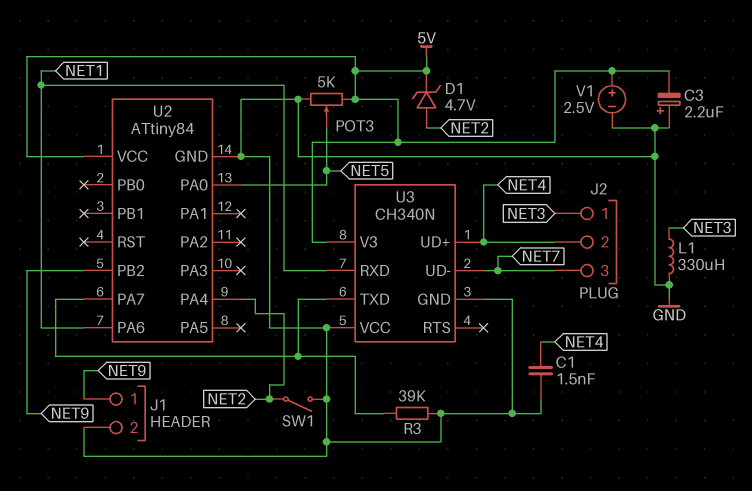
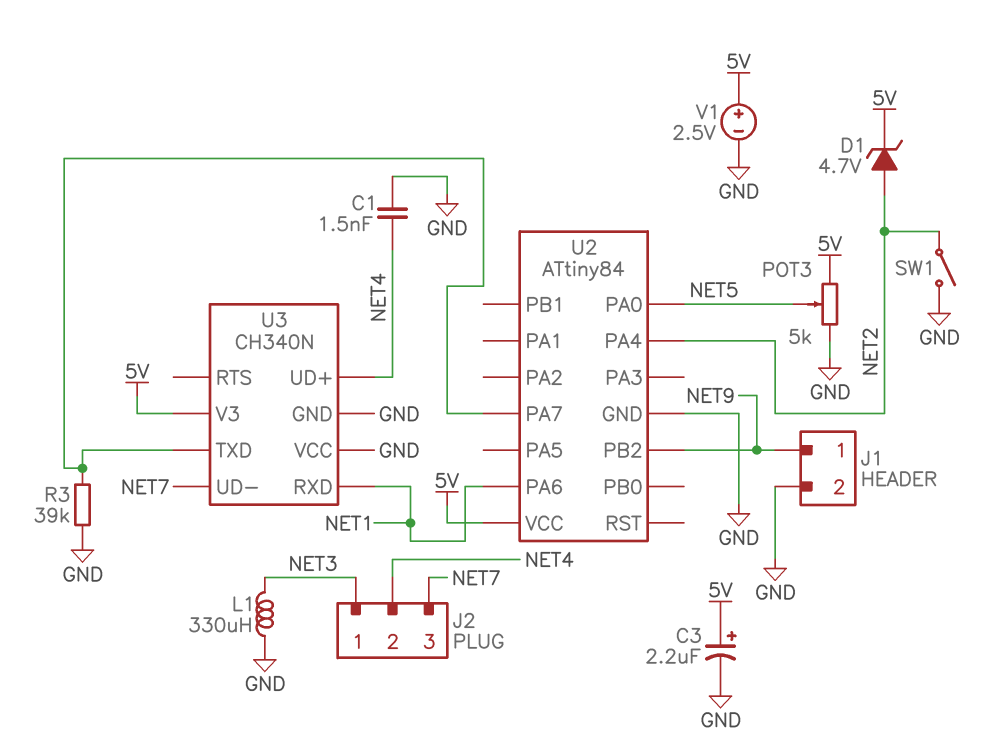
C3: 2.2uF (plus GND, minus 5V) -> 2.2uF (plus 5V, minus GND)

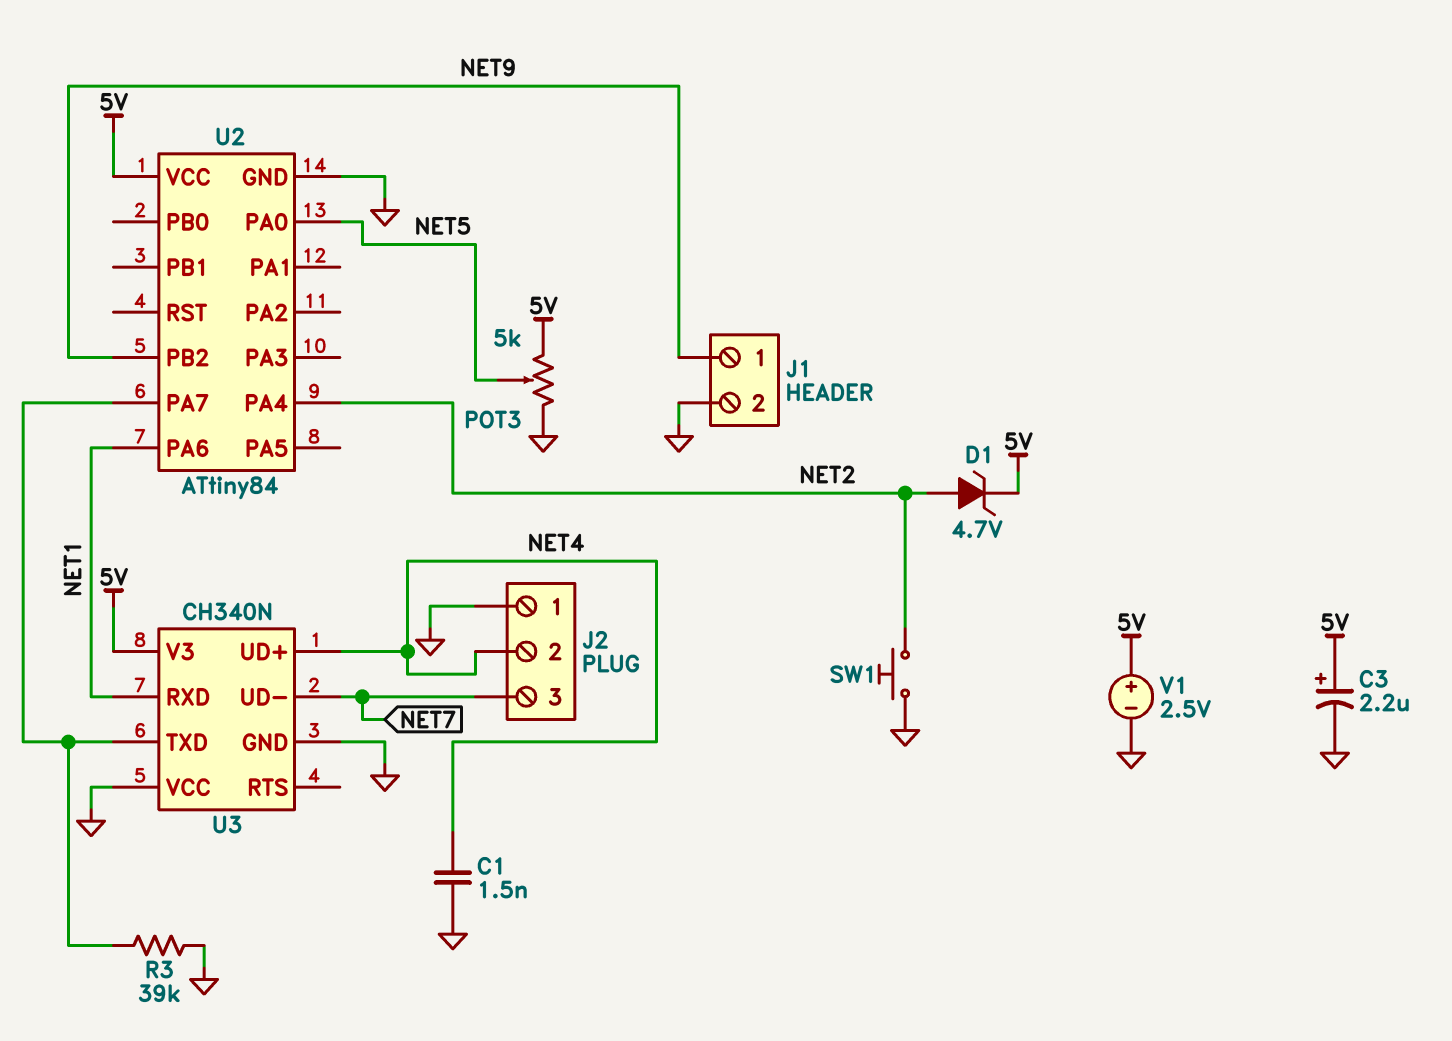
J2 pin 1: NET3 -> GND
L1: 330uH (GND, NET3) -> none
SW1: switch (GND, NET2) -> button (GND, NET2)

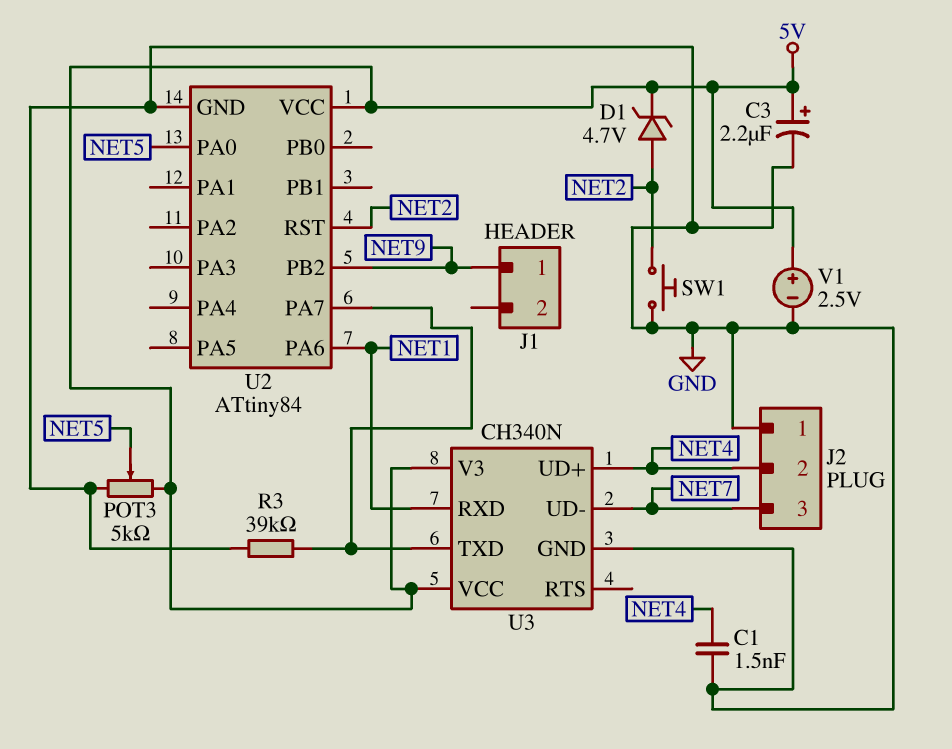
J1 pin 2: GND -> none
U2 pin PA4: NET2 -> none
U2 pin RST: none -> NET2
U3 pin VCC: GND -> 5V

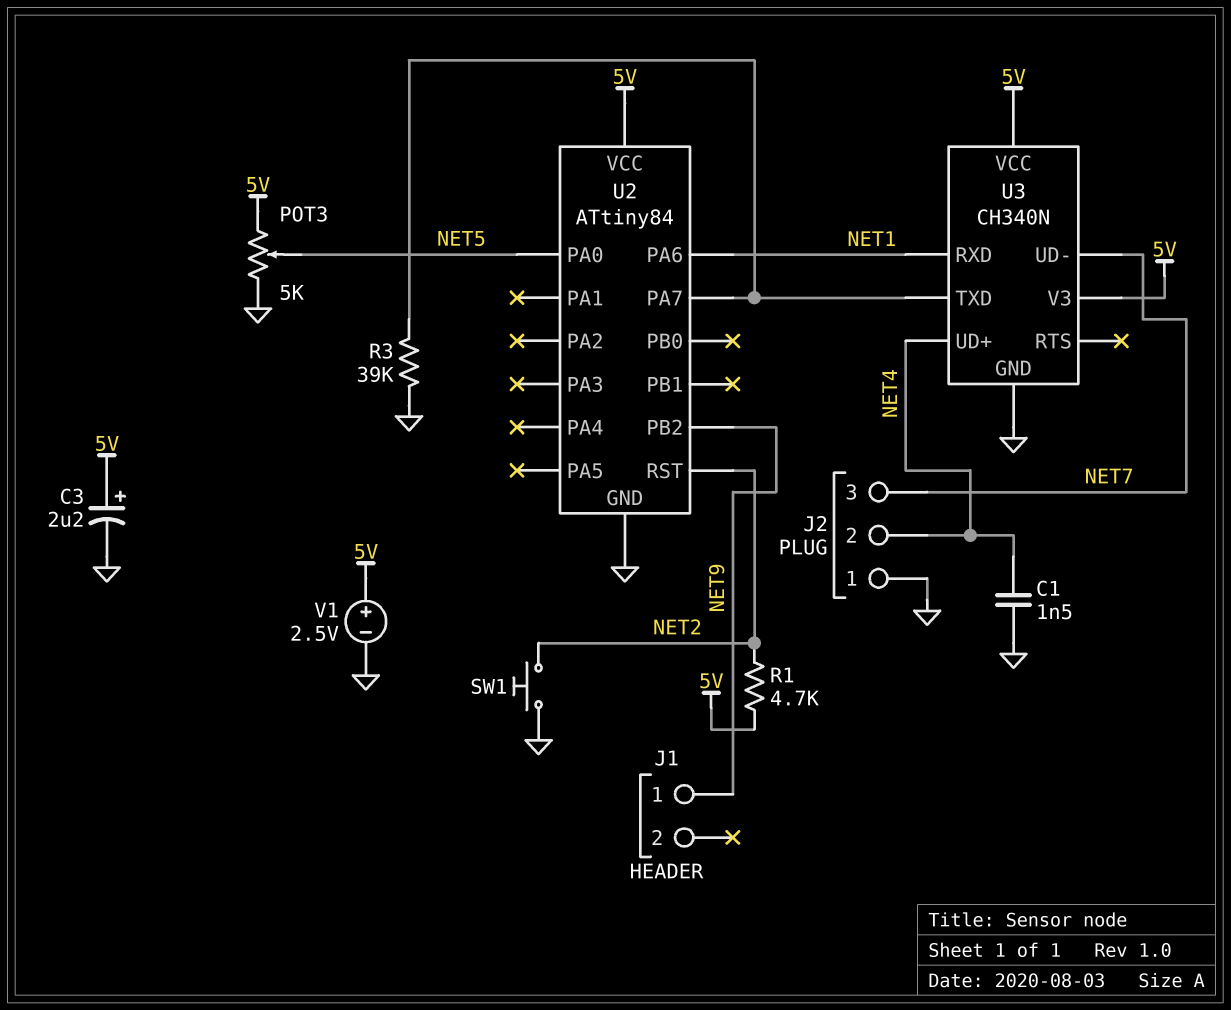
D1: zener 4.7V (A NET2, K 5V) -> none
R1: none -> 4.7k (5V, NET2)

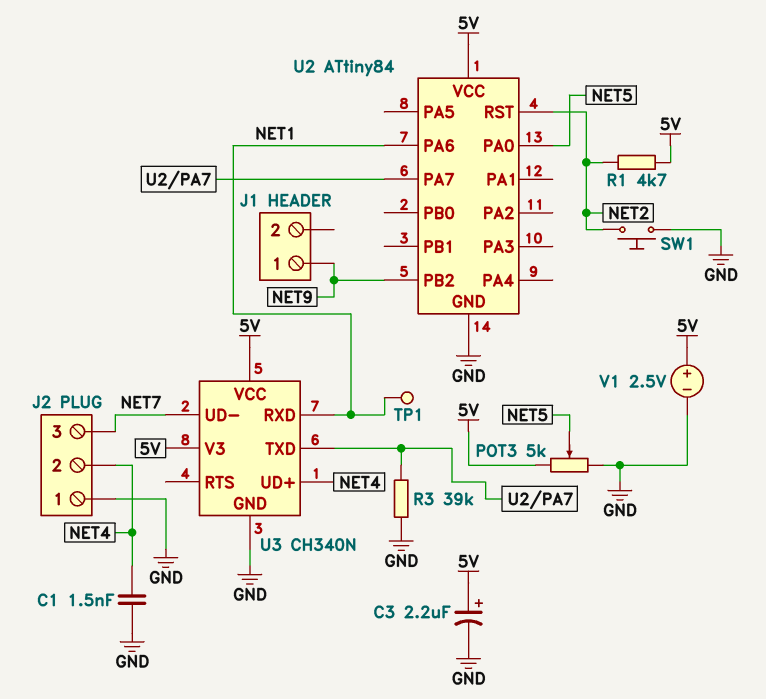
TP1: none -> test point (NET1)

